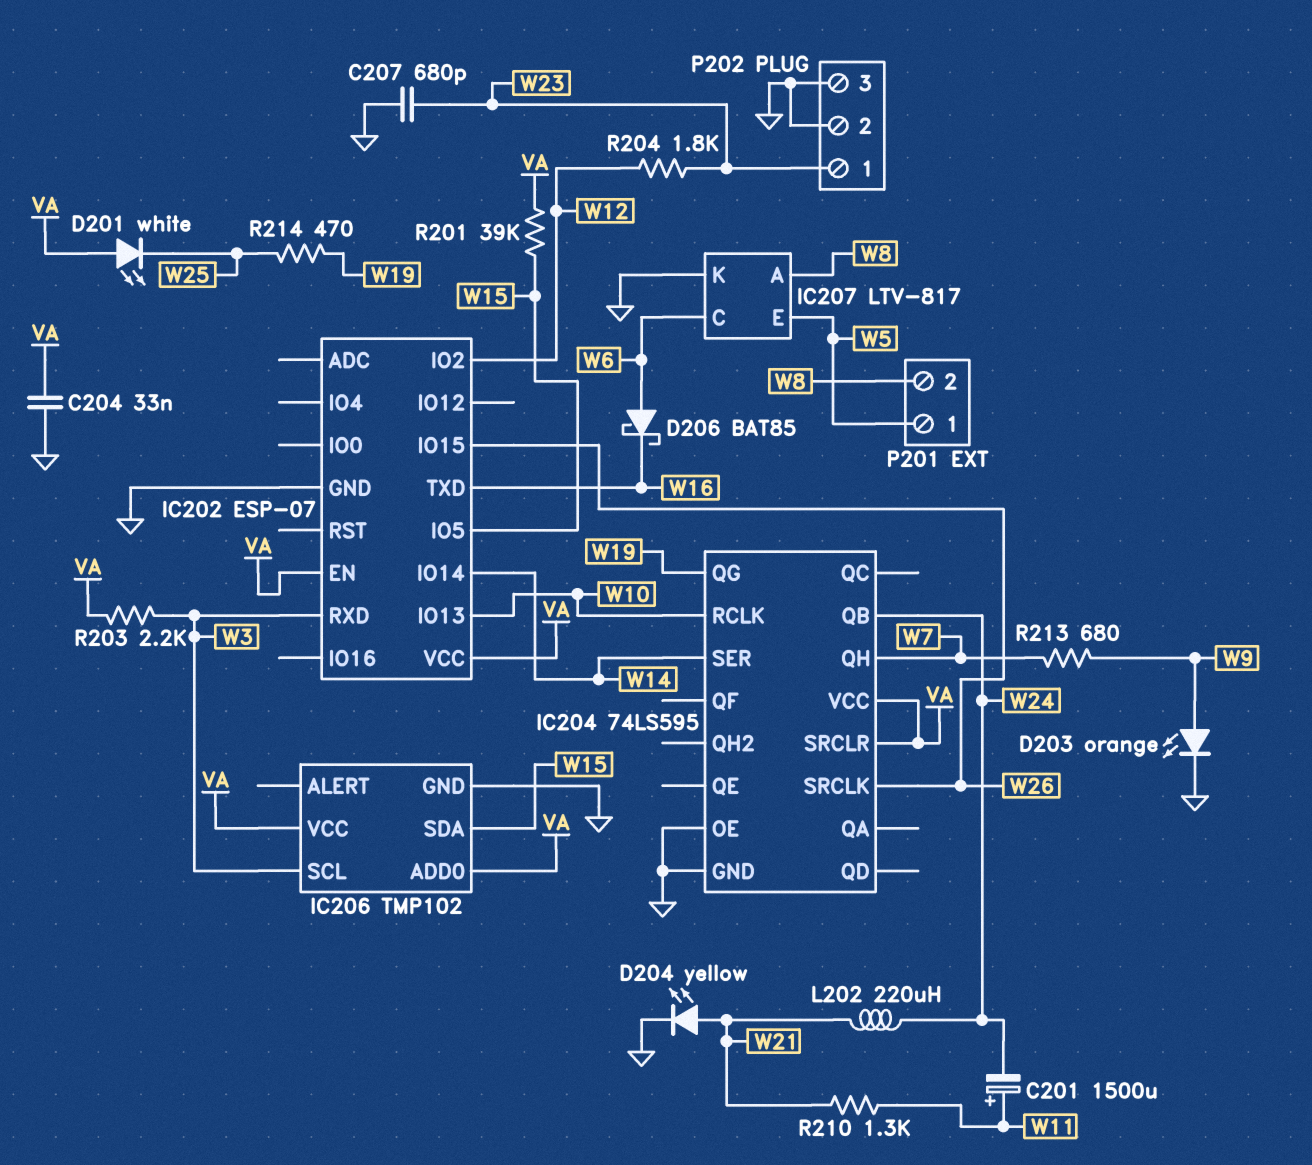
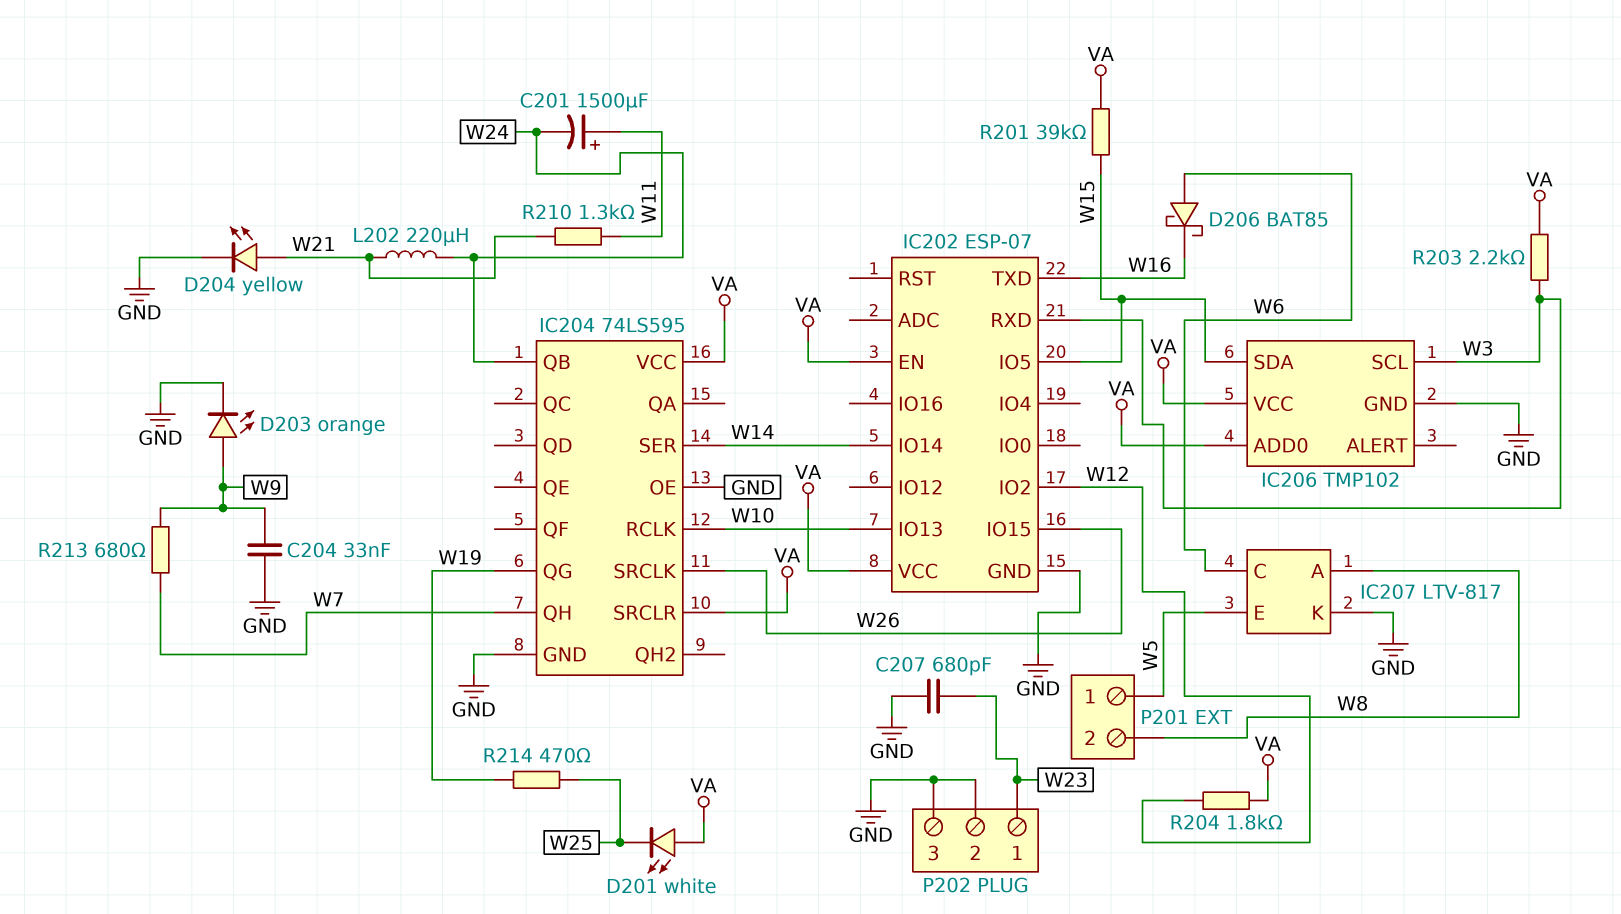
C204: 33nF (GND, VA) -> 33nF (GND, W9)
R204: 1.8k (W12, W23) -> 1.8k (VA, W12)

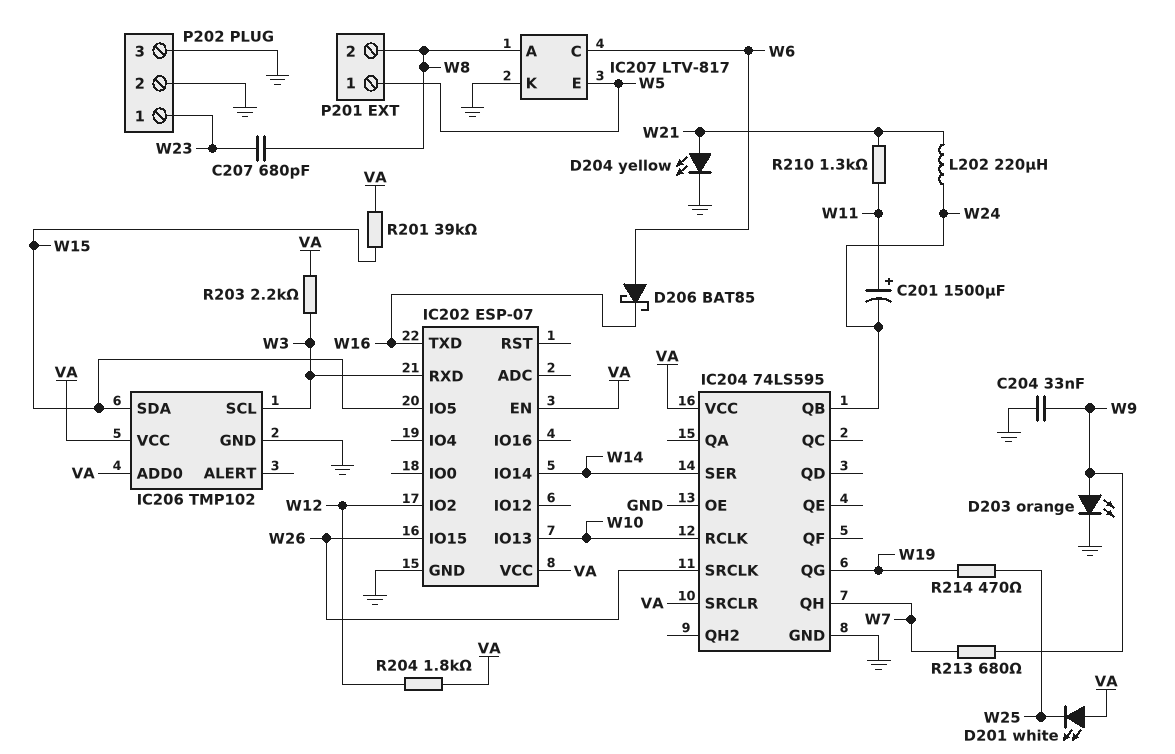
C207: 680pF (GND, W23) -> 680pF (W8, W23)

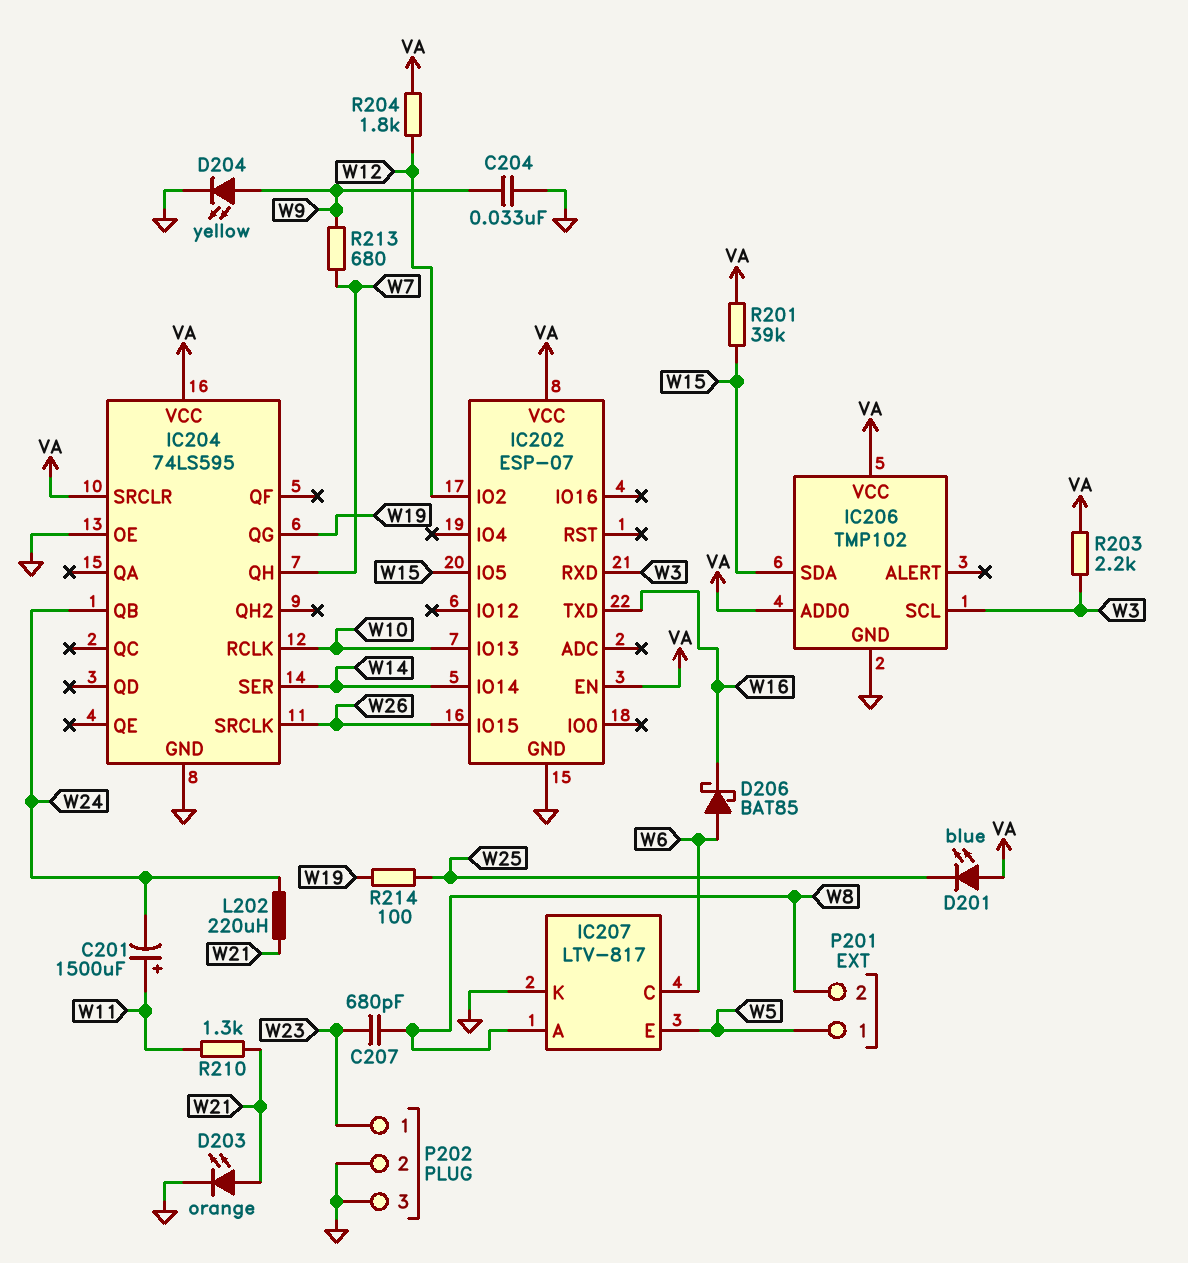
D201: LED white (A VA, K W25) -> LED blue (A VA, K W25)
D203: LED orange (A W9, K GND) -> LED orange (A W21, K GND)
D204: LED yellow (A W21, K GND) -> LED yellow (A W9, K GND)
R214: 470 (W19, W25) -> 100 (W19, W25)

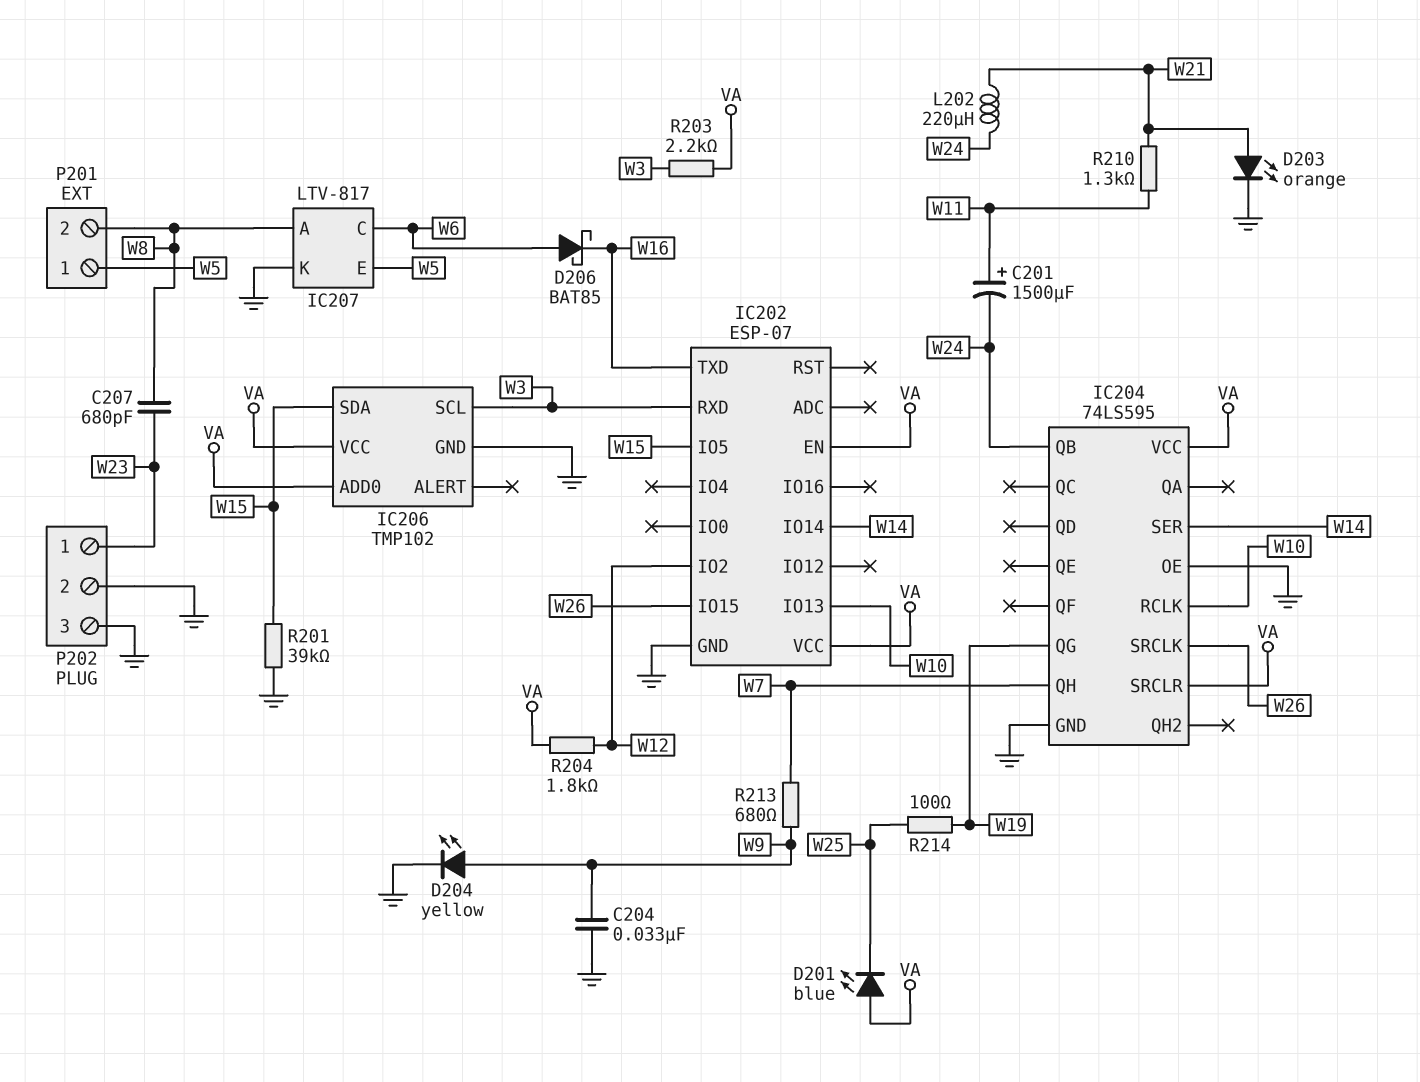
R201: 39k (VA, W15) -> 39k (GND, W15)

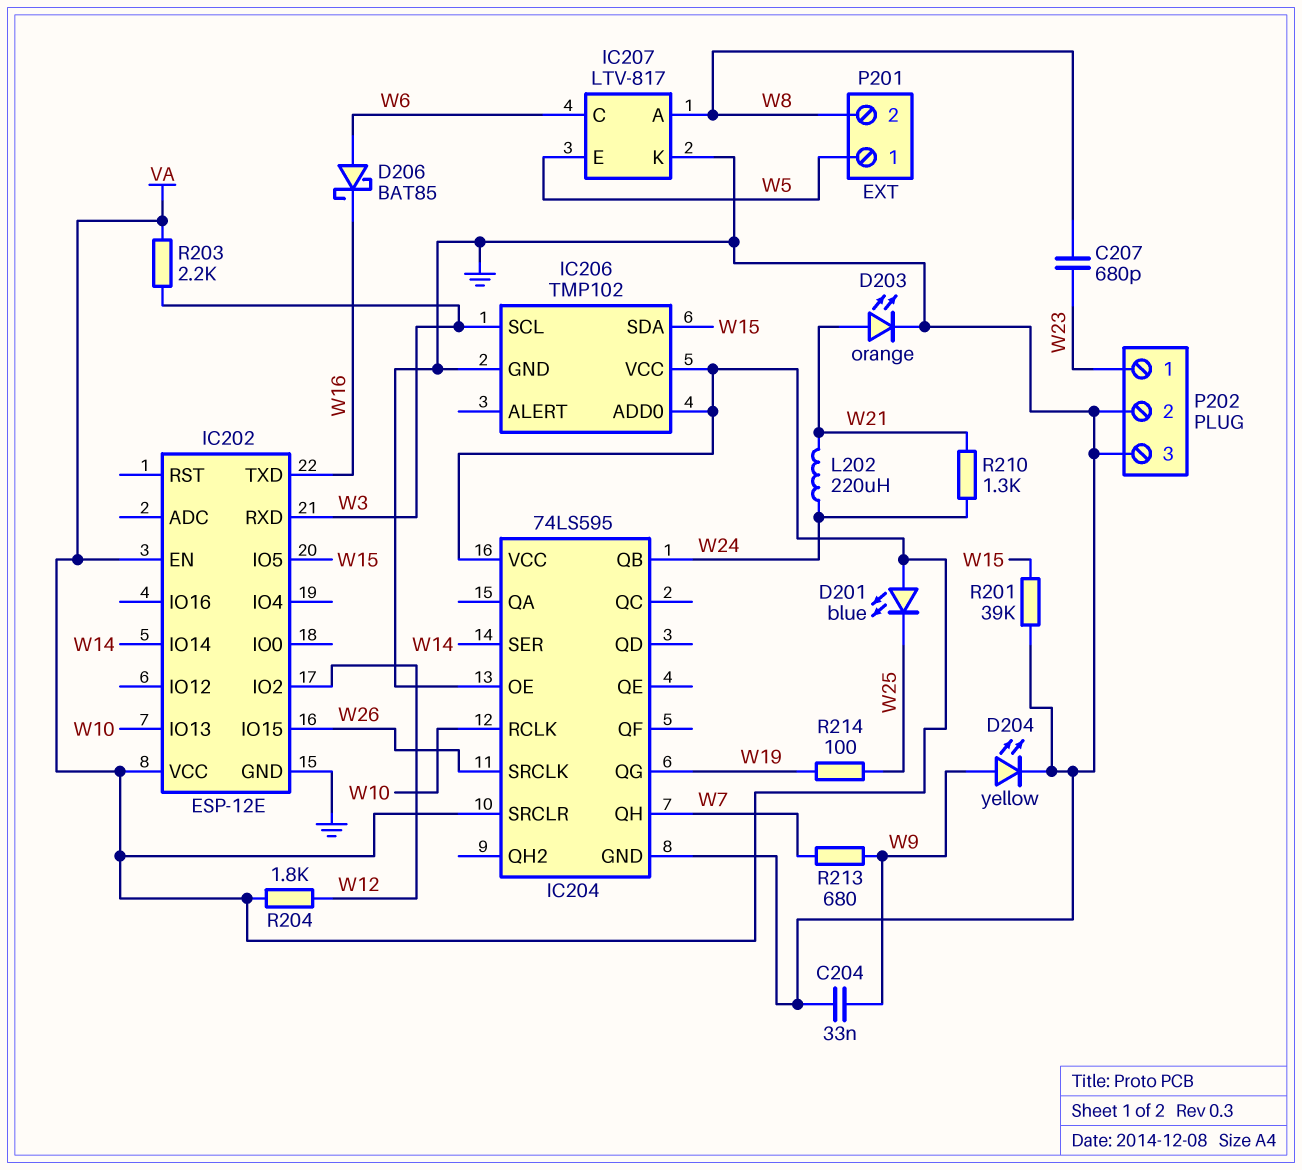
C201: 1500uF (plus W11, minus W24) -> none
IC202: ESP-07 -> ESP-12E
R210: 1.3k (W11, W21) -> 1.3k (W21, W24)

